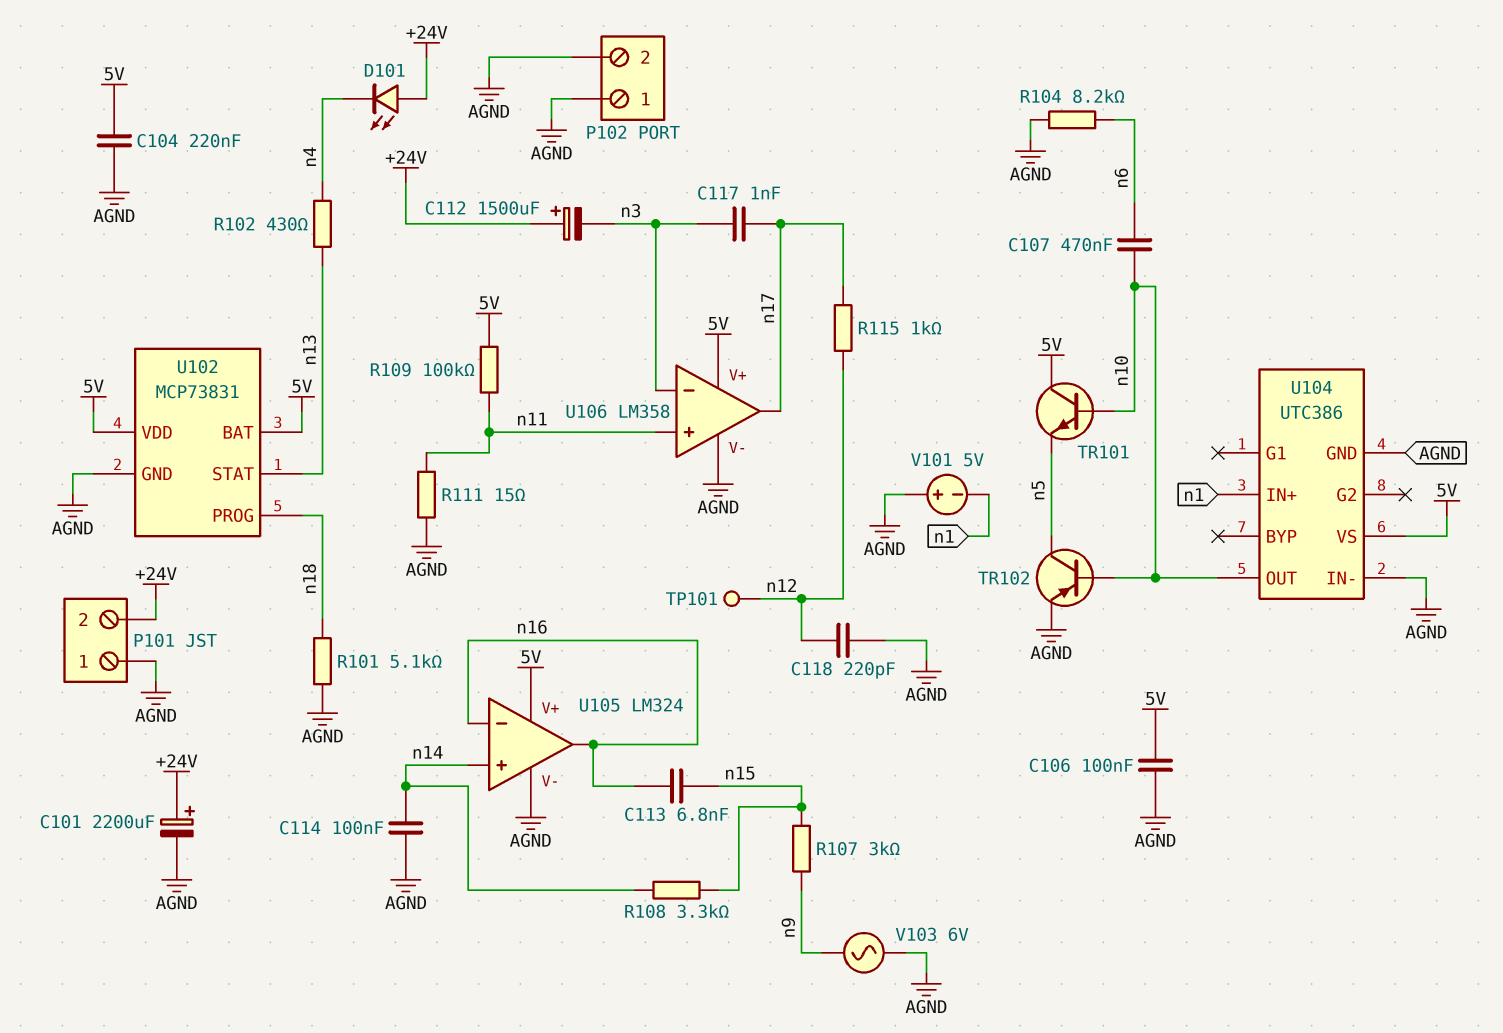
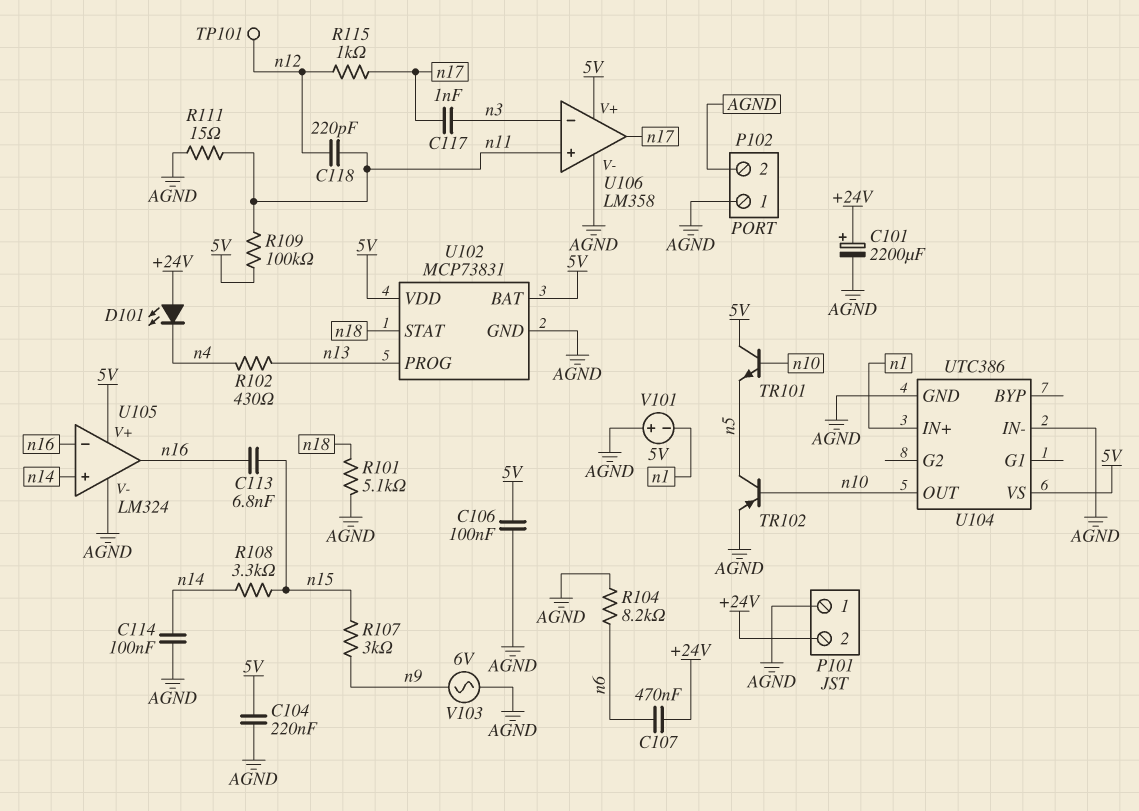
C107: 470nF (n6, n10) -> 470nF (+24V, n6)
C112: 1500uF (plus +24V, minus n3) -> none
C118: 220pF (AGND, n12) -> 220pF (n11, n12)
U102 pin PROG: n18 -> n13
U102 pin STAT: n13 -> n18

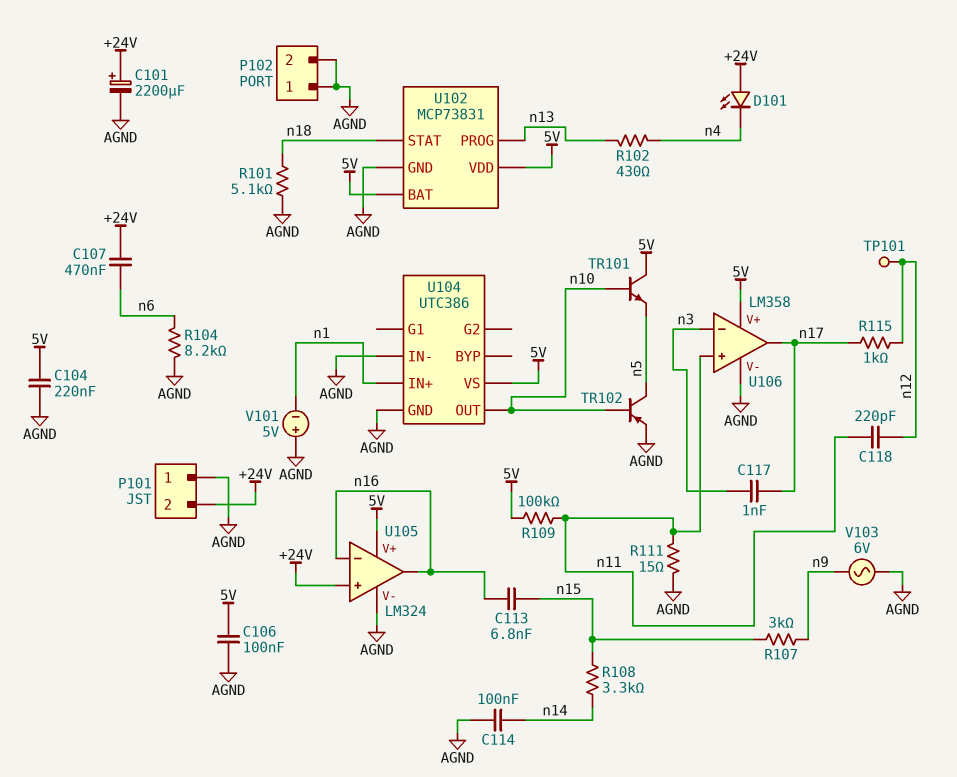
U105 pin in+: n14 -> +24V

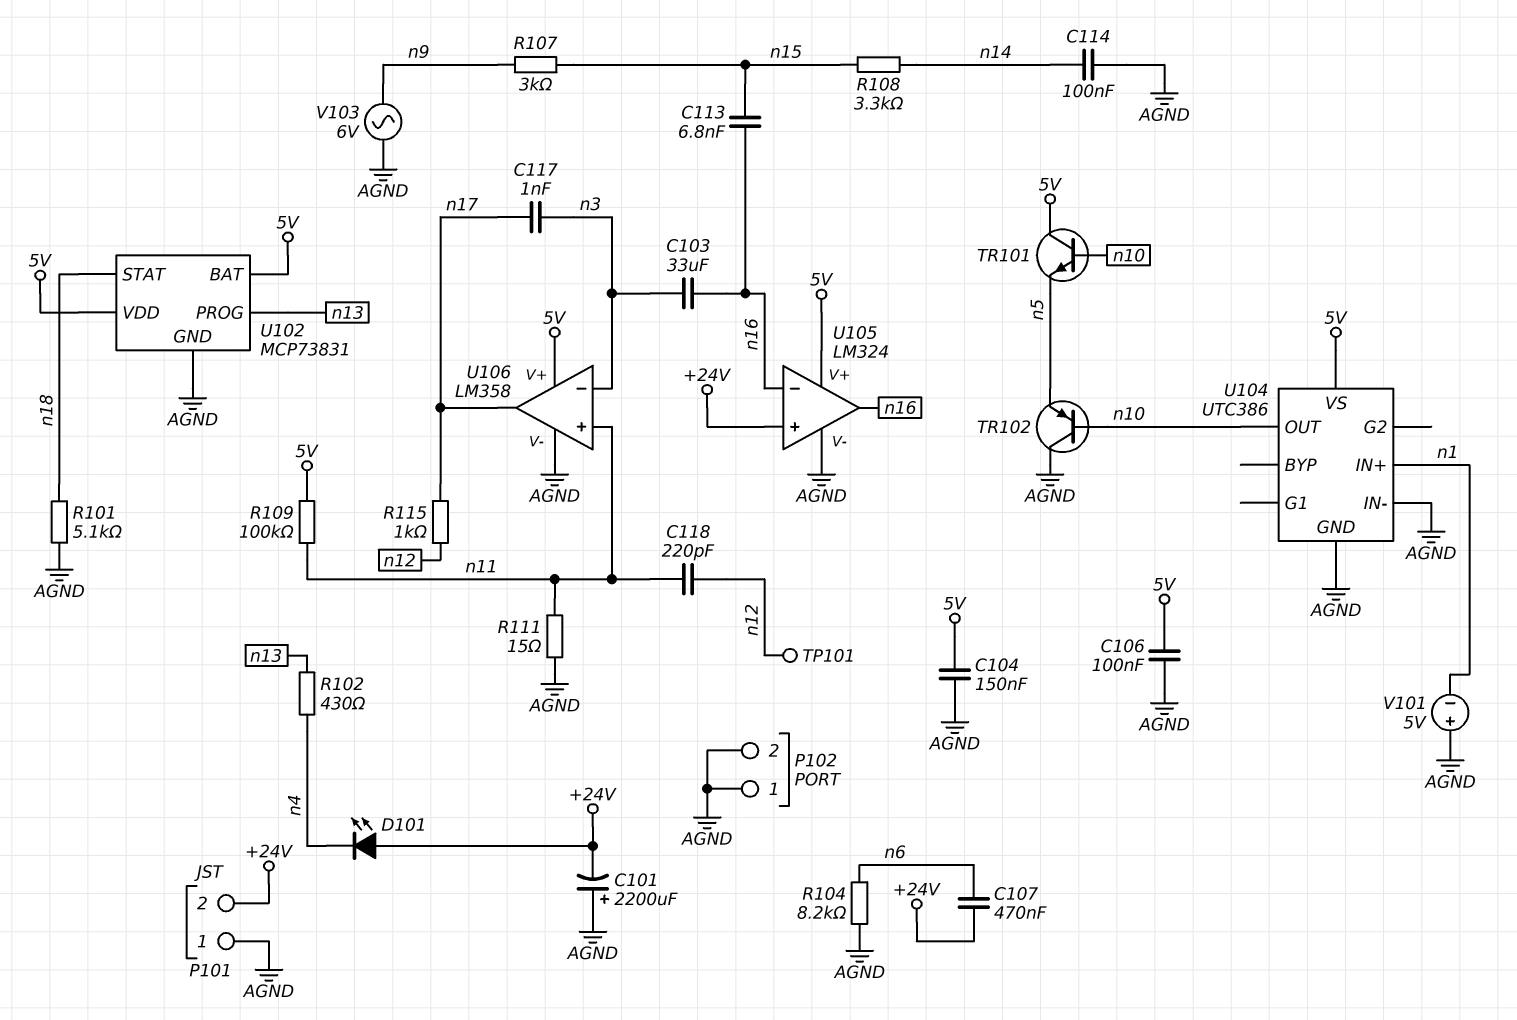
C101: 2200uF (plus +24V, minus AGND) -> 2200uF (plus AGND, minus +24V)
C103: none -> 33uF (n3, n16)
C104: 220nF (5V, AGND) -> 150nF (5V, AGND)
TR102: PNP (B n10, C n5, E AGND) -> PNP (B n10, C AGND, E n5)

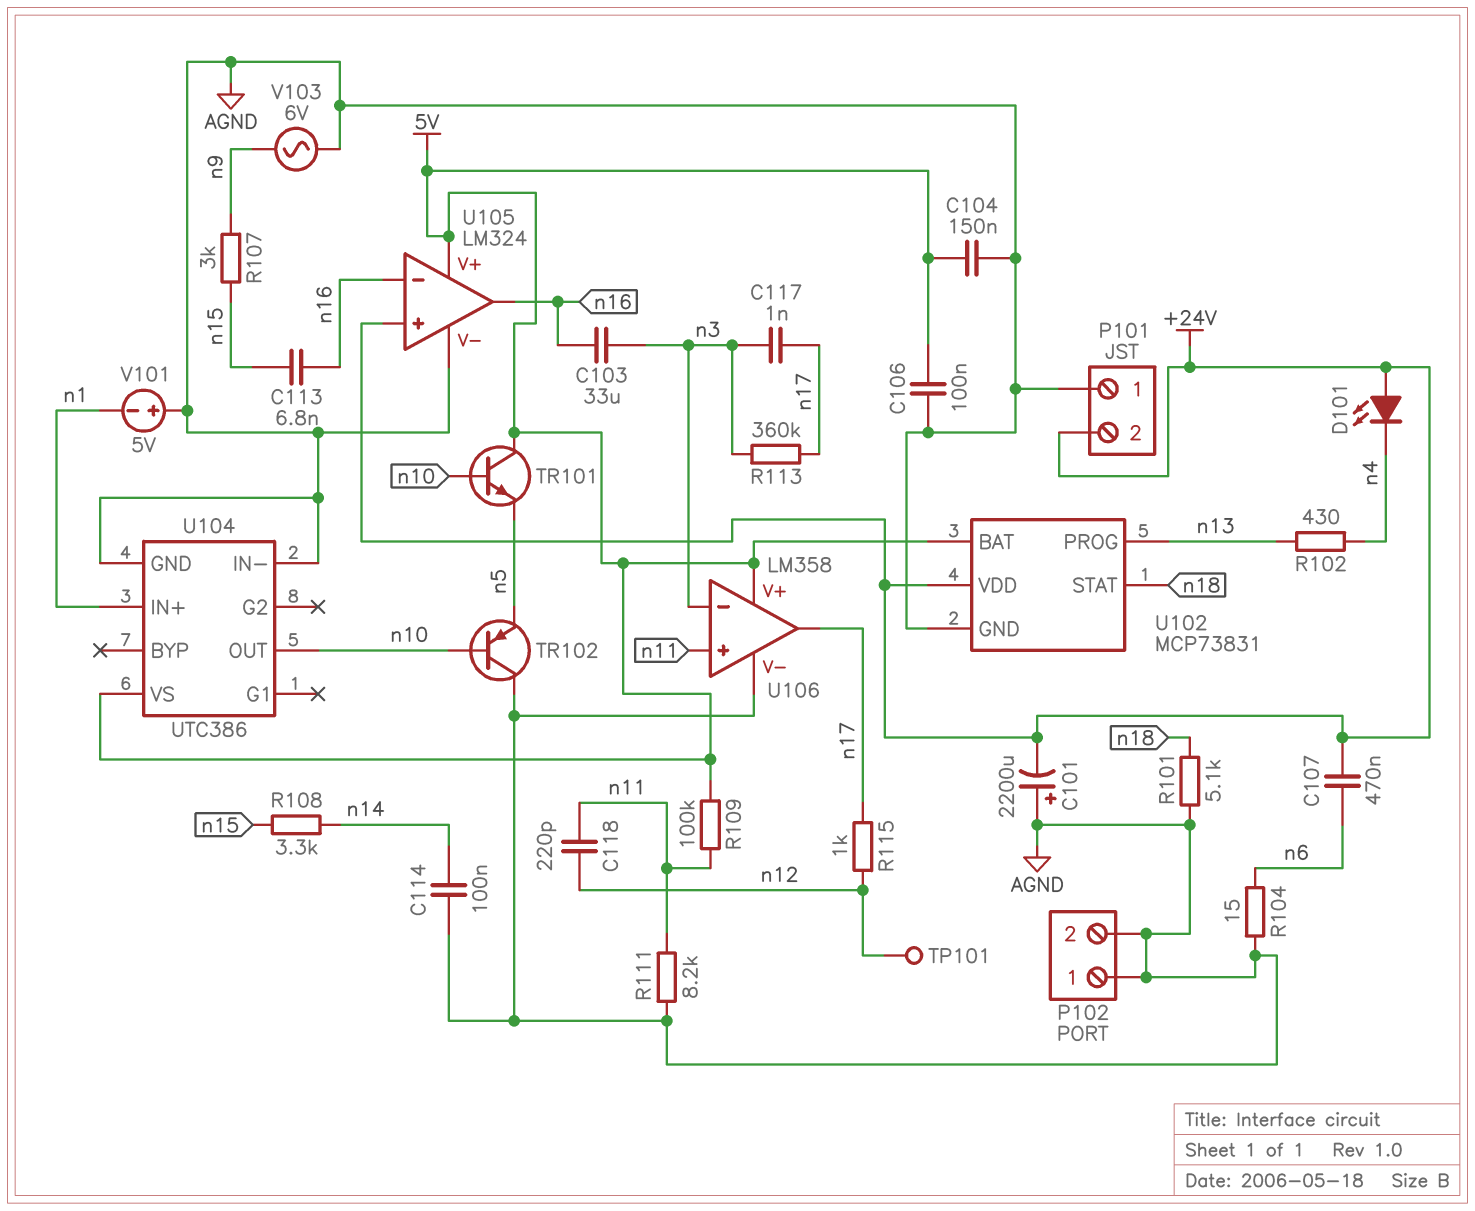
R104: 8.2k (AGND, n6) -> 15 (AGND, n6)
R111: 15 (AGND, n11) -> 8.2k (AGND, n11)
R113: none -> 360k (n3, n17)
U102 pin VDD: 5V -> +24V

